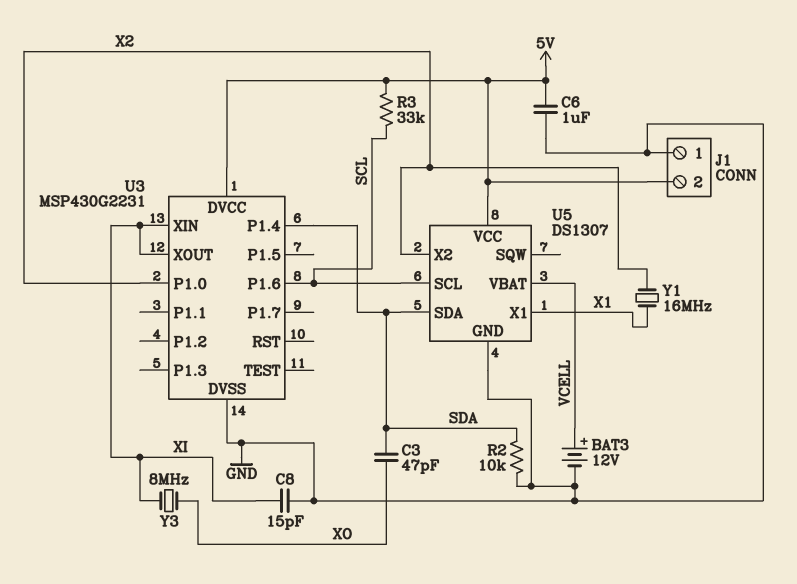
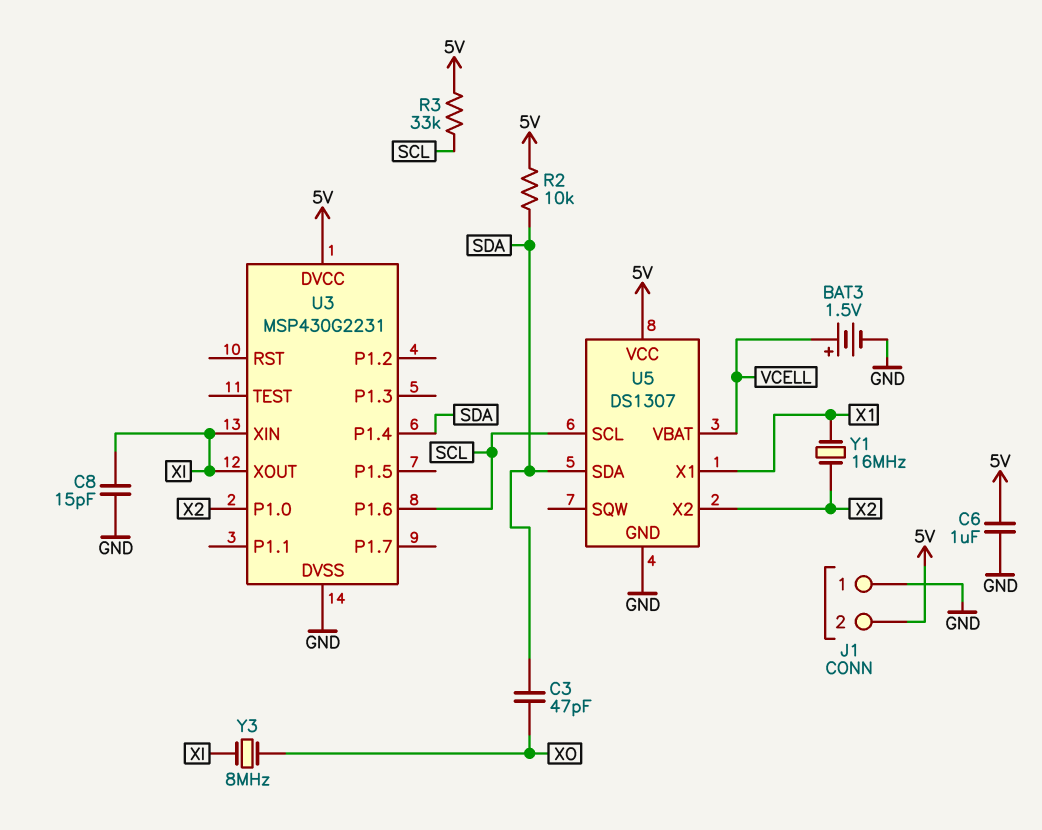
BAT3: 12V (plus VCELL, minus GND) -> 1.5V (plus VCELL, minus GND)
R2: 10k (GND, SDA) -> 10k (5V, SDA)

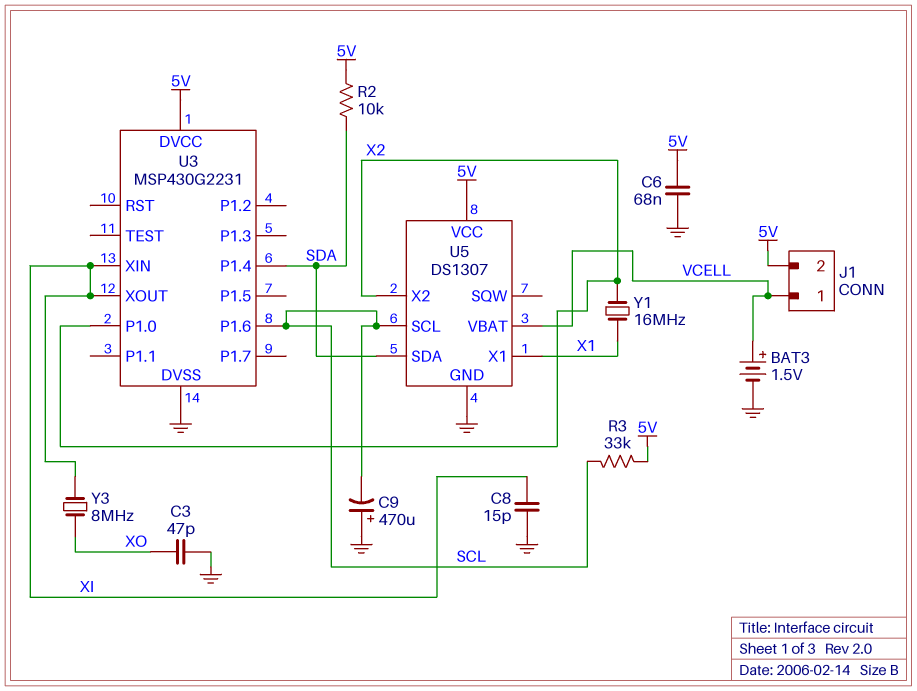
C3: 47pF (SDA, XO) -> 47pF (GND, XO)
C6: 1uF (5V, GND) -> 68nF (5V, GND)
C9: none -> 470uF (plus GND, minus SCL)
J1 pin 1: GND -> VCELL

